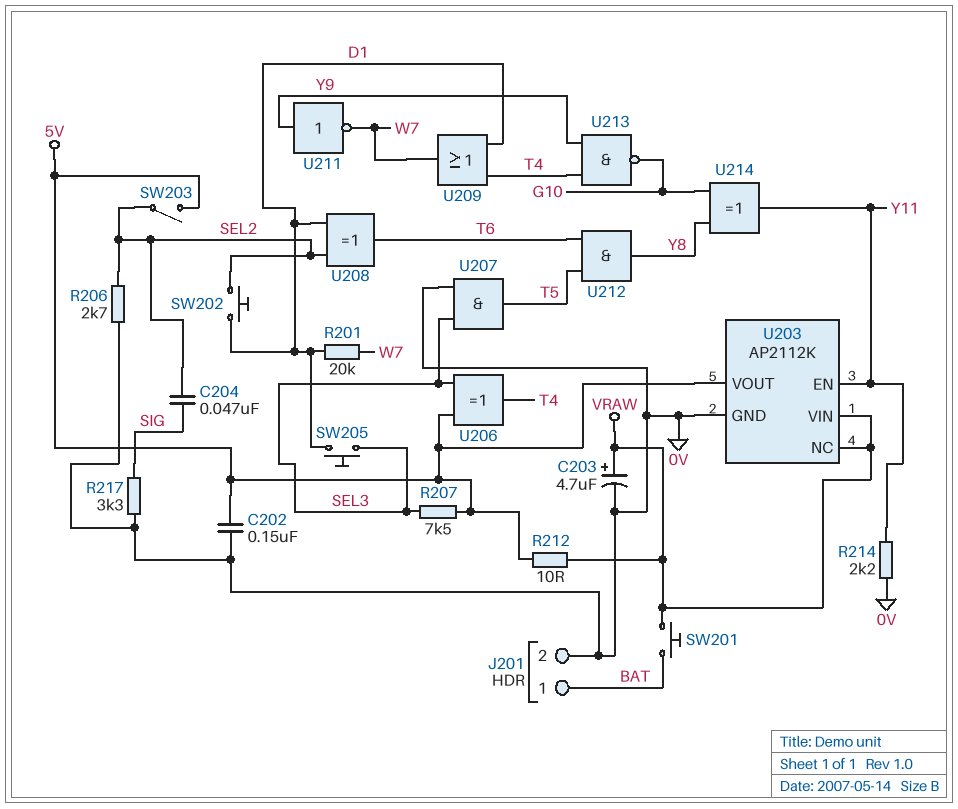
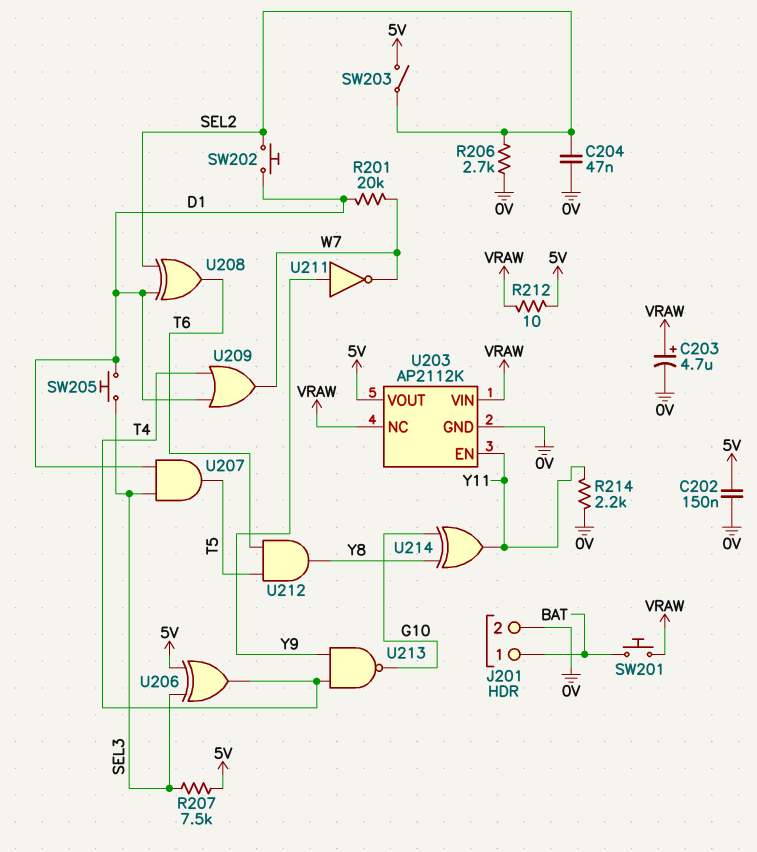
C204: 47nF (SEL2, SIG) -> 47nF (0V, SEL2)
R217: 3.3k (0V, SIG) -> none
U207: AND (in 0V, in SEL3, out T5) -> AND (in D1, in SEL3, out T5)

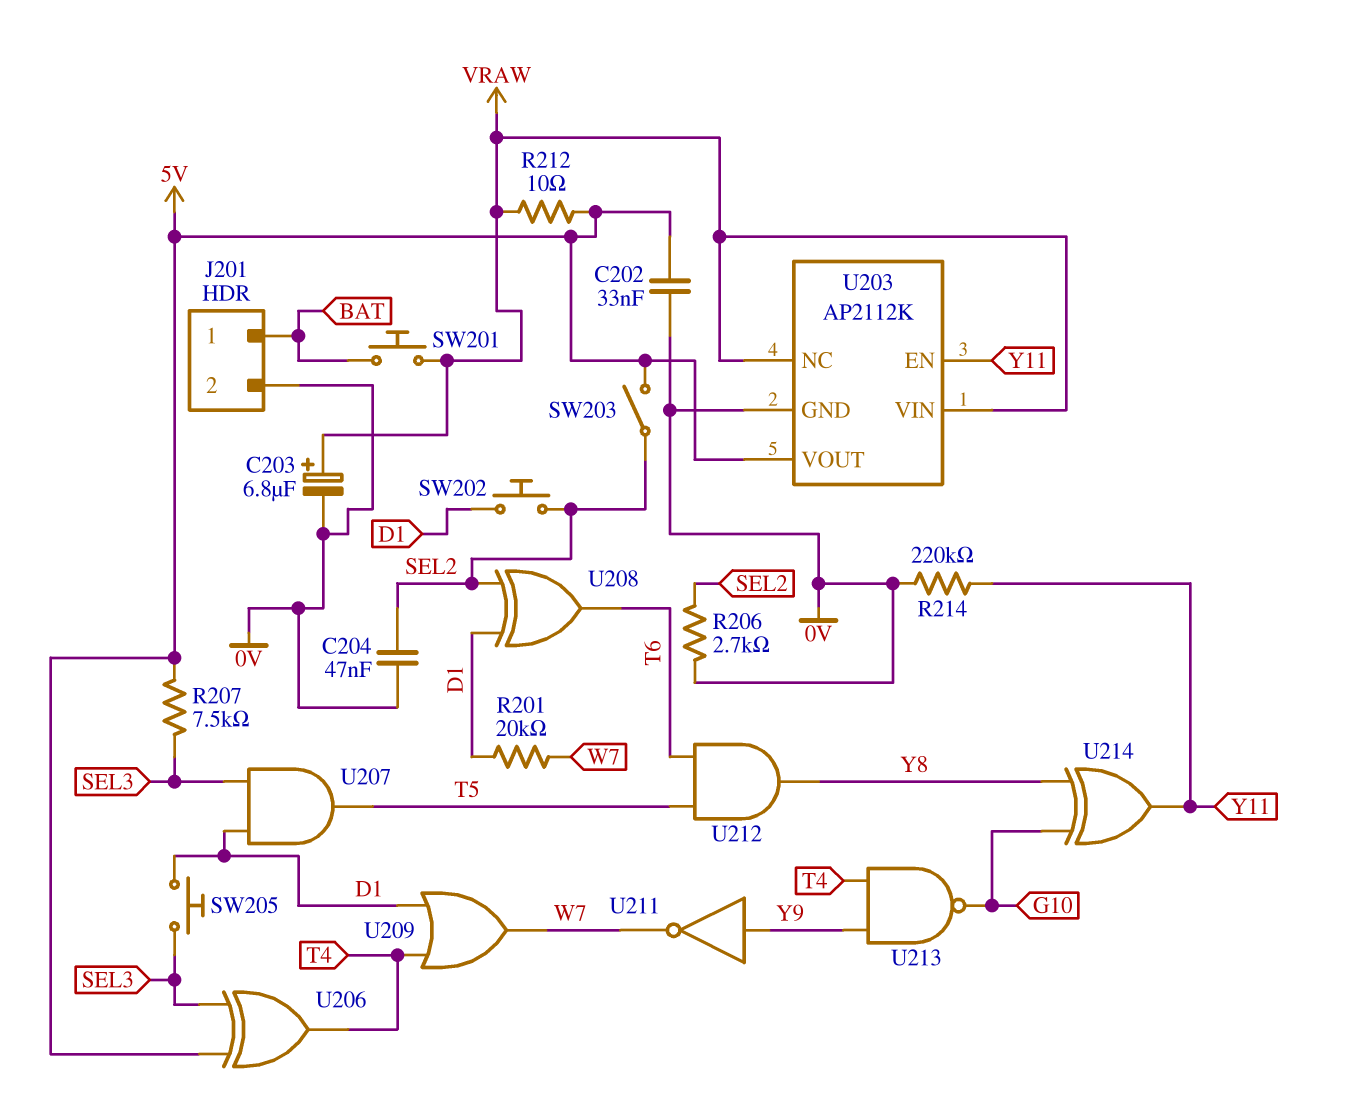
C202: 150nF (0V, 5V) -> 33nF (0V, 5V)
C203: 4.7uF (plus VRAW, minus 0V) -> 6.8uF (plus VRAW, minus 0V)
R214: 2.2k (0V, Y11) -> 220k (0V, Y11)

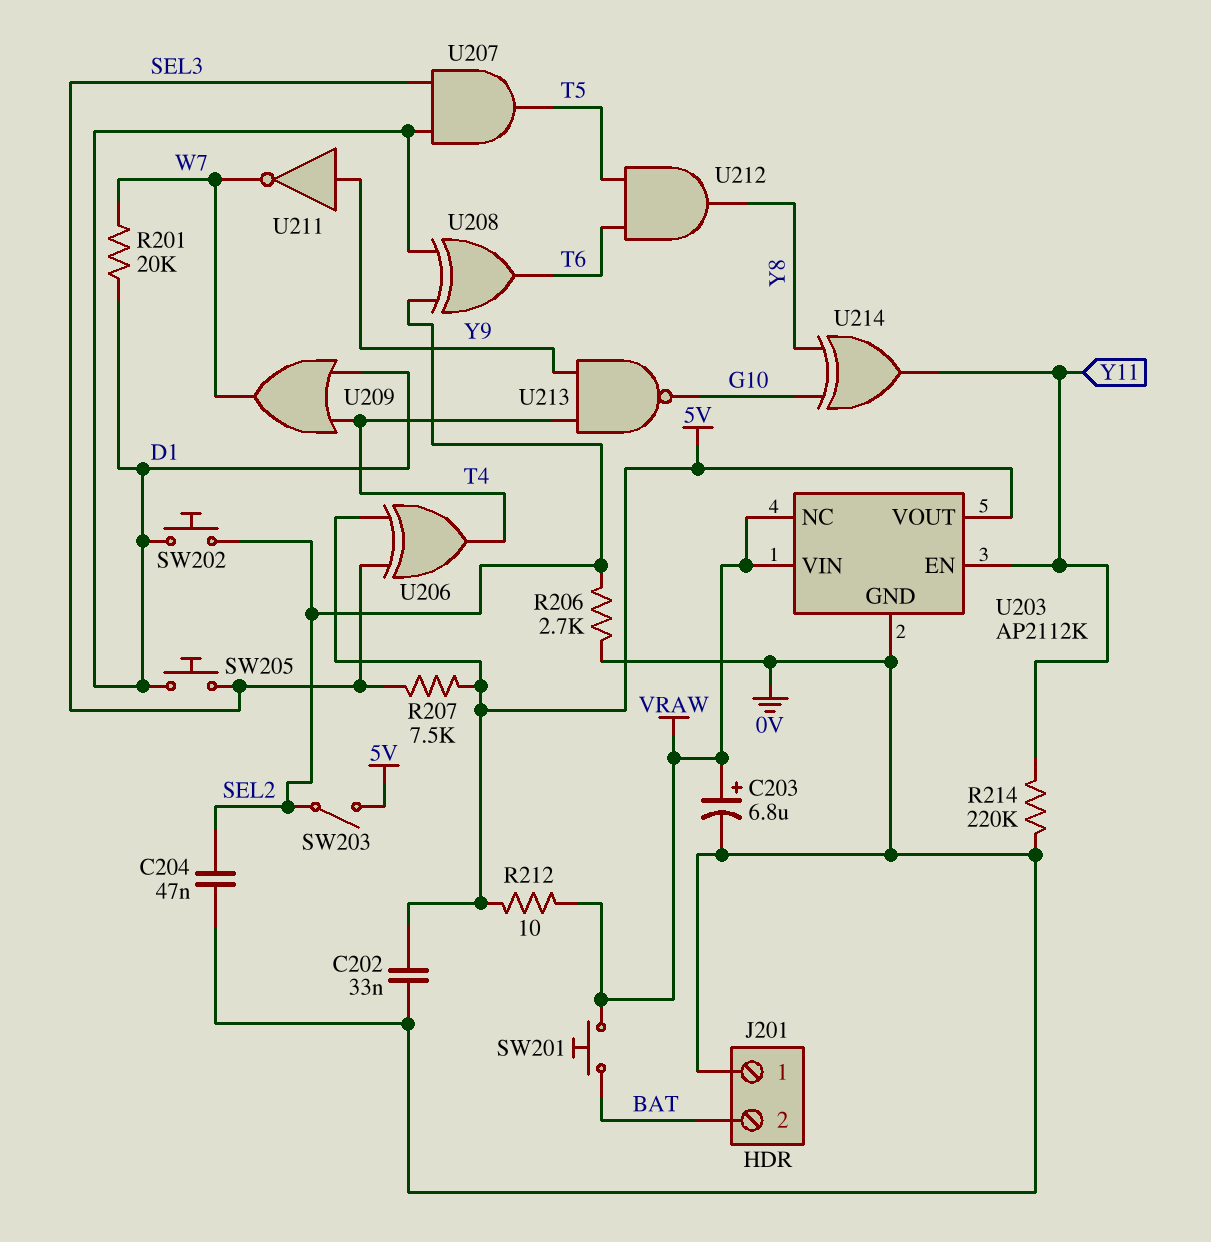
J201 pin 1: BAT -> 0V
J201 pin 2: 0V -> BAT

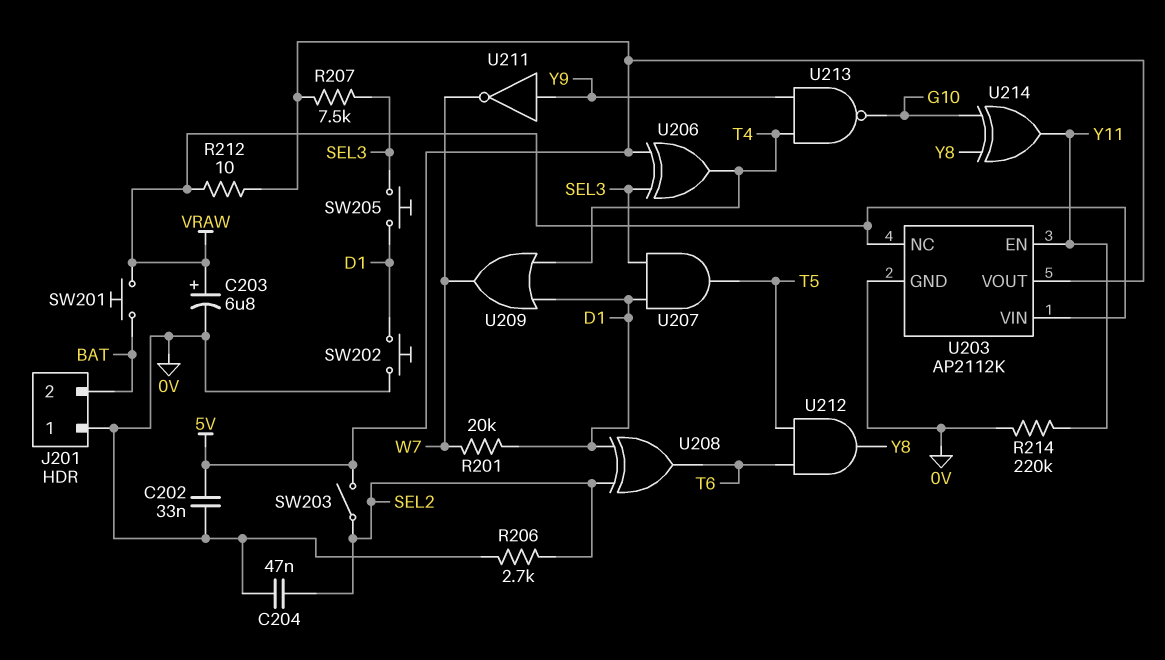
SW202: button (D1, SEL2) -> button (0V, D1)

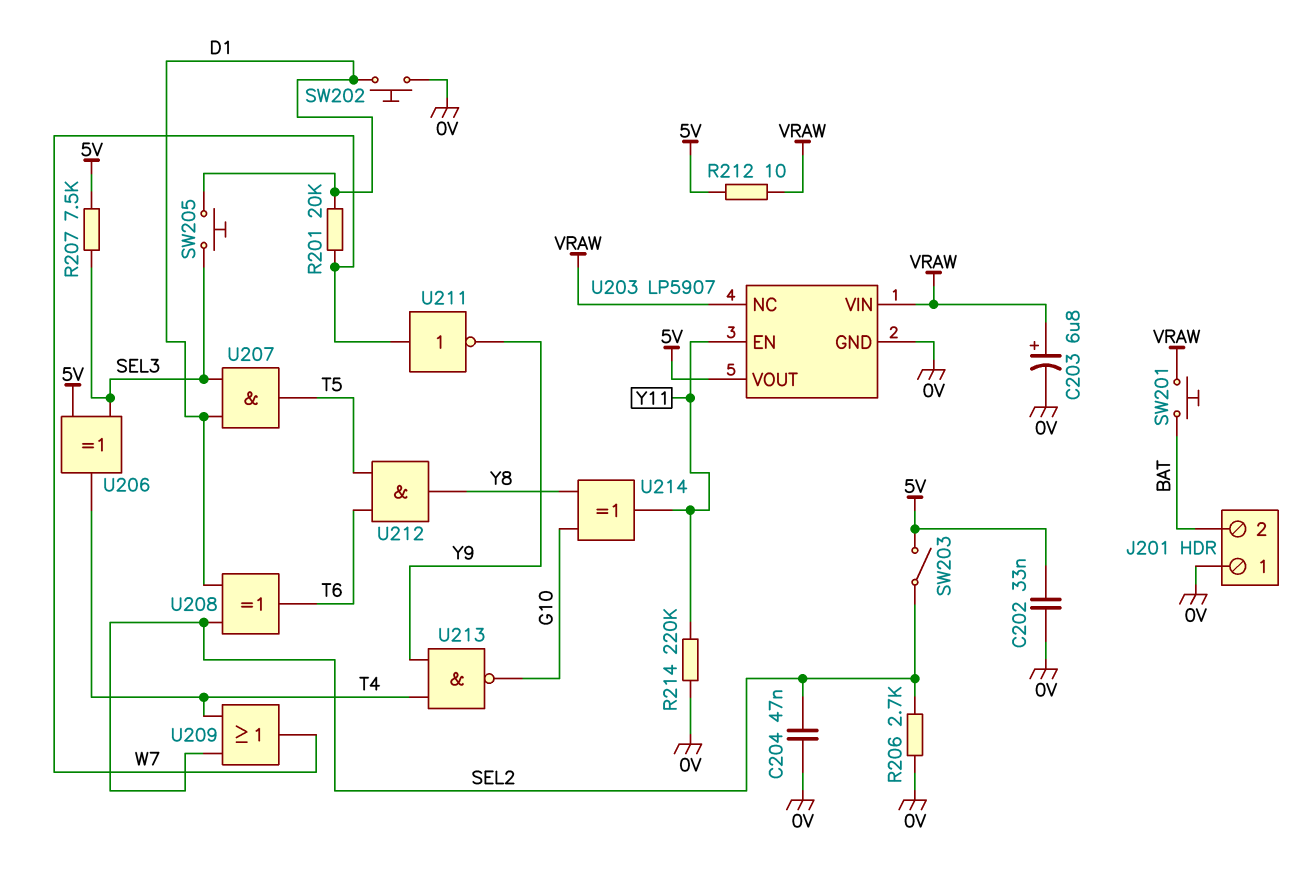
U203: AP2112K -> LP5907
U209: OR (in D1, in T4, out W7) -> OR (in SEL2, in T4, out W7)
U211: NOT (in Y9, out W7) -> NOT (in W7, out Y9)

